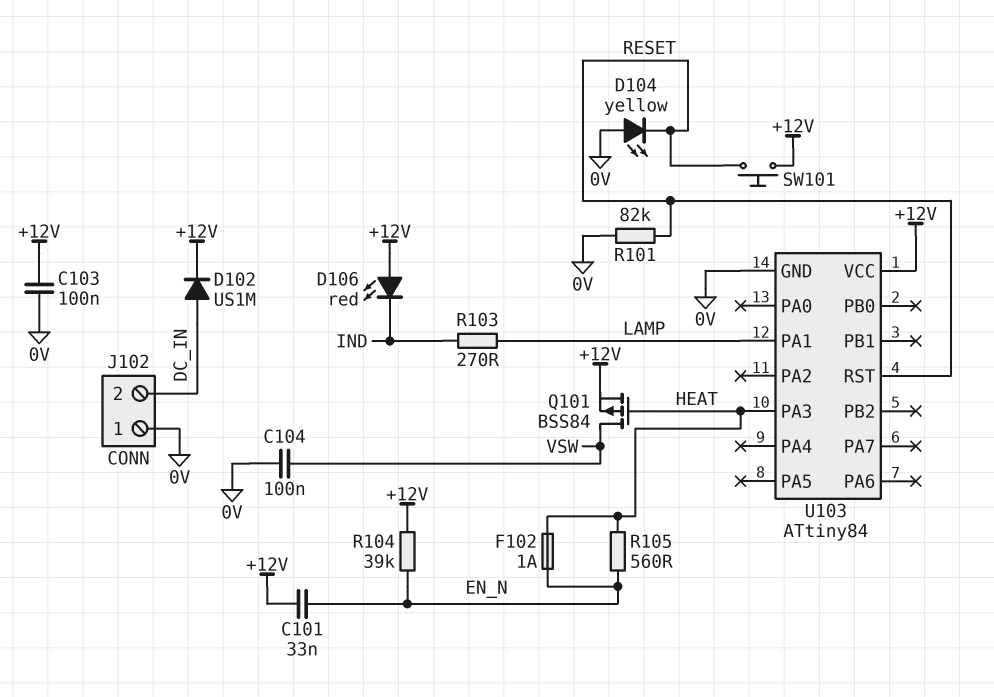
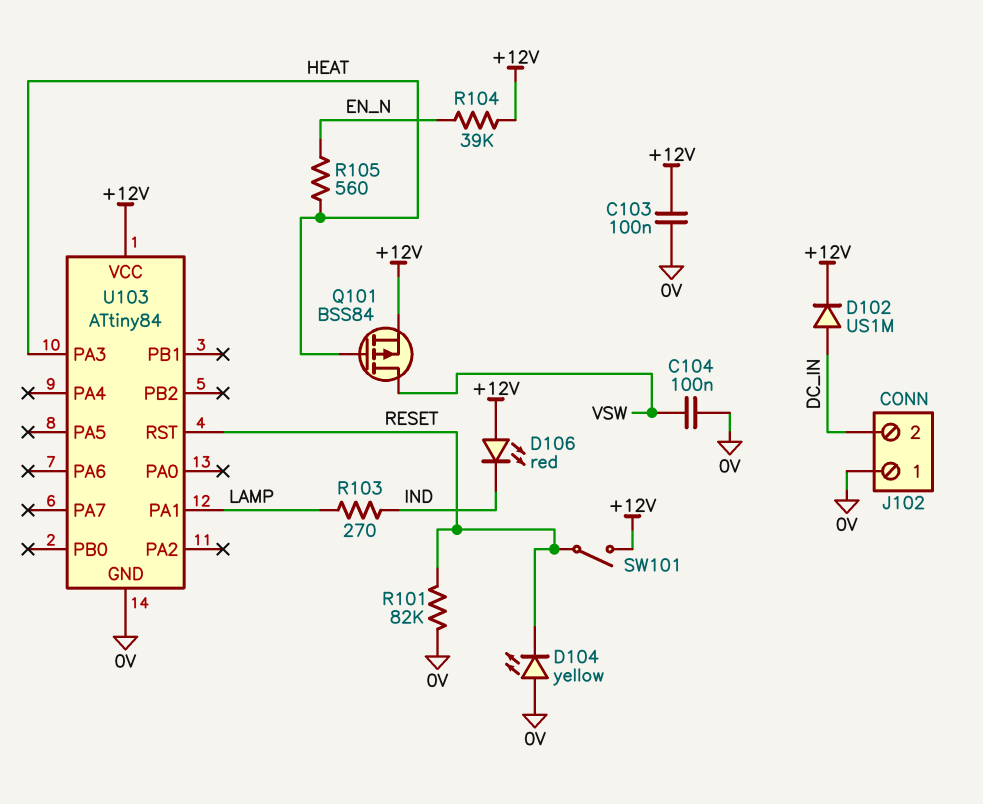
C101: 33nF (+12V, EN_N) -> none
F102: 1A (EN_N, HEAT) -> none
SW101: button (+12V, RESET) -> switch (+12V, RESET)

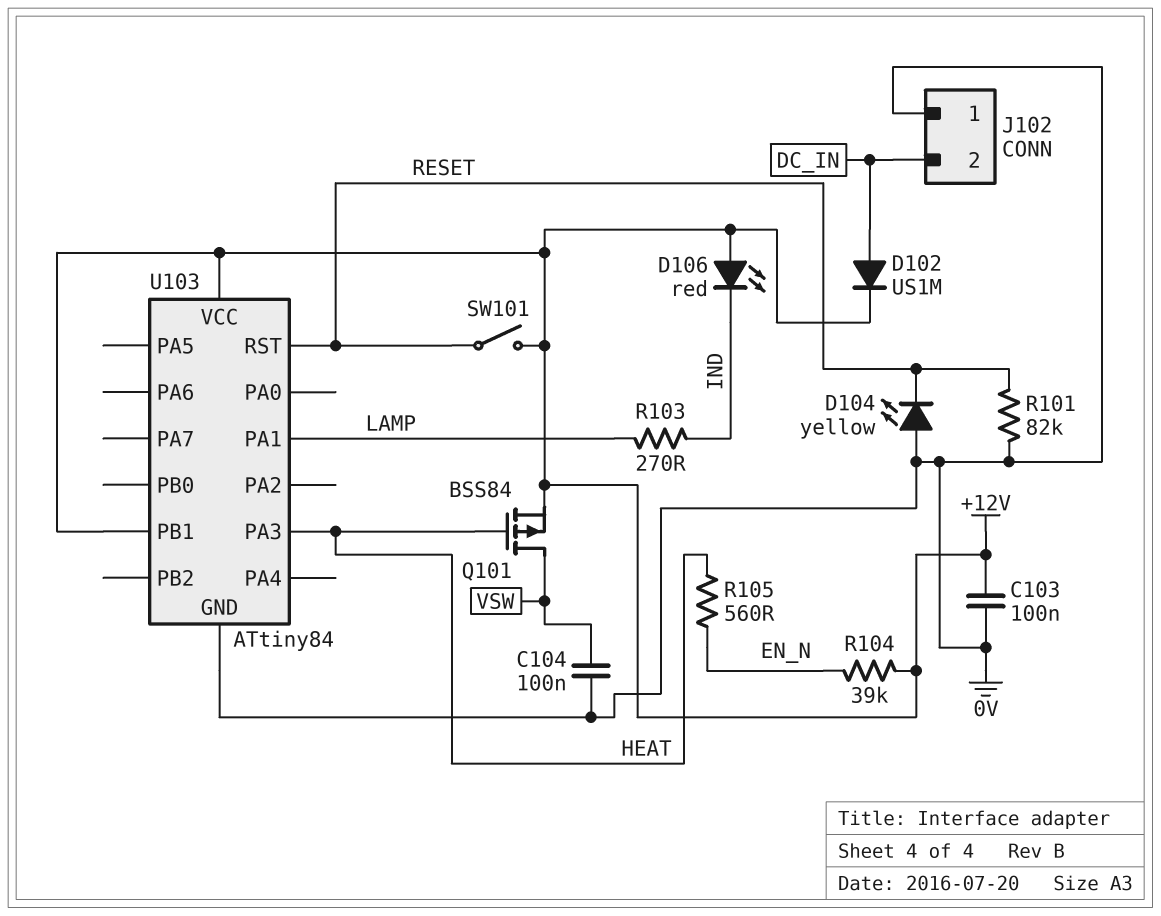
U103 pin PB1: none -> +12V

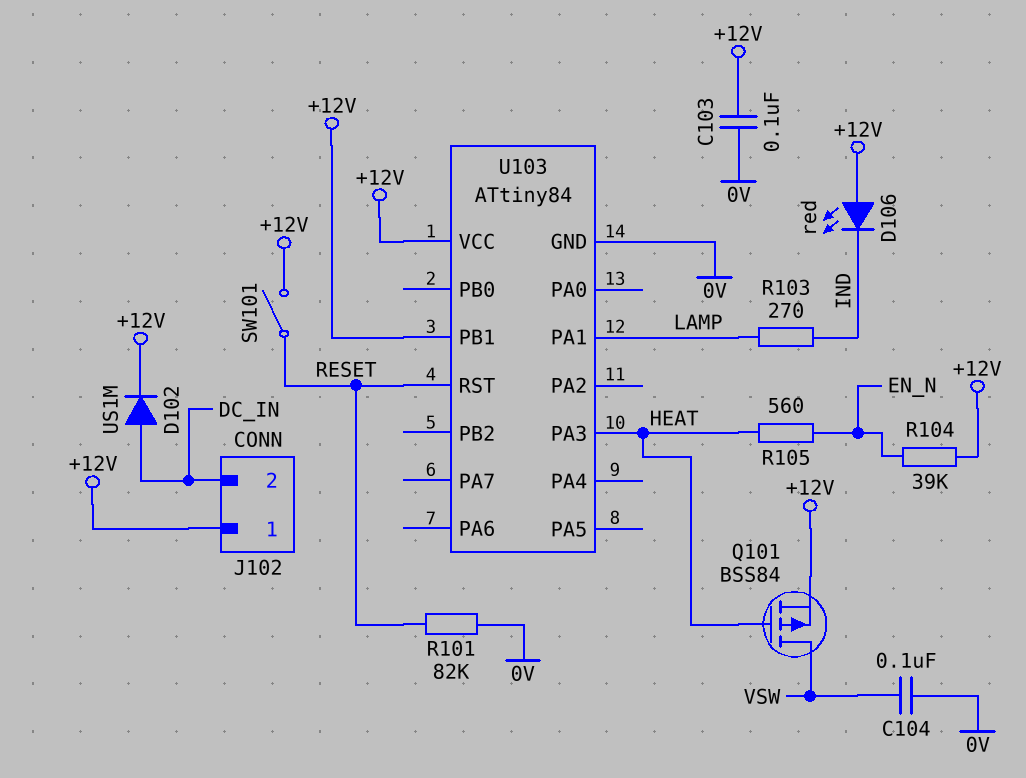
D104: LED yellow (A 0V, K RESET) -> none
J102 pin 1: 0V -> +12V

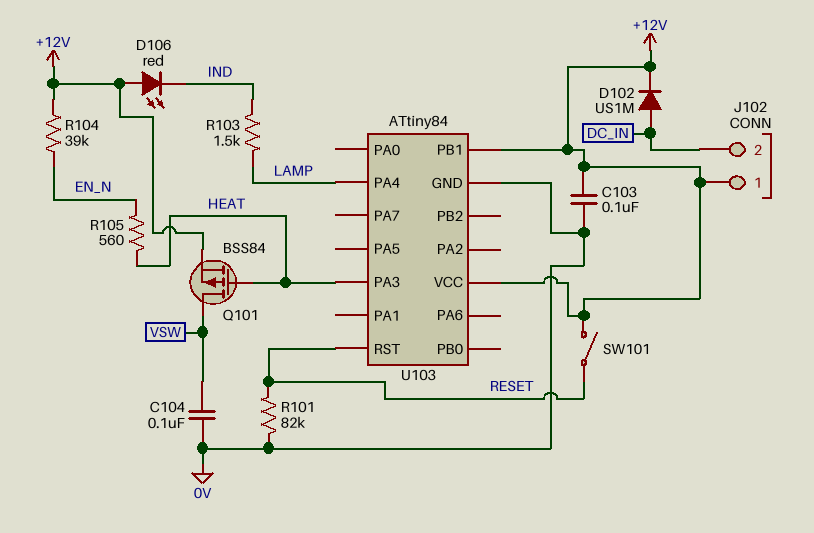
R103: 270 (IND, LAMP) -> 1.5k (IND, LAMP)
U103 pin PA1: LAMP -> none
U103 pin PA4: none -> LAMP

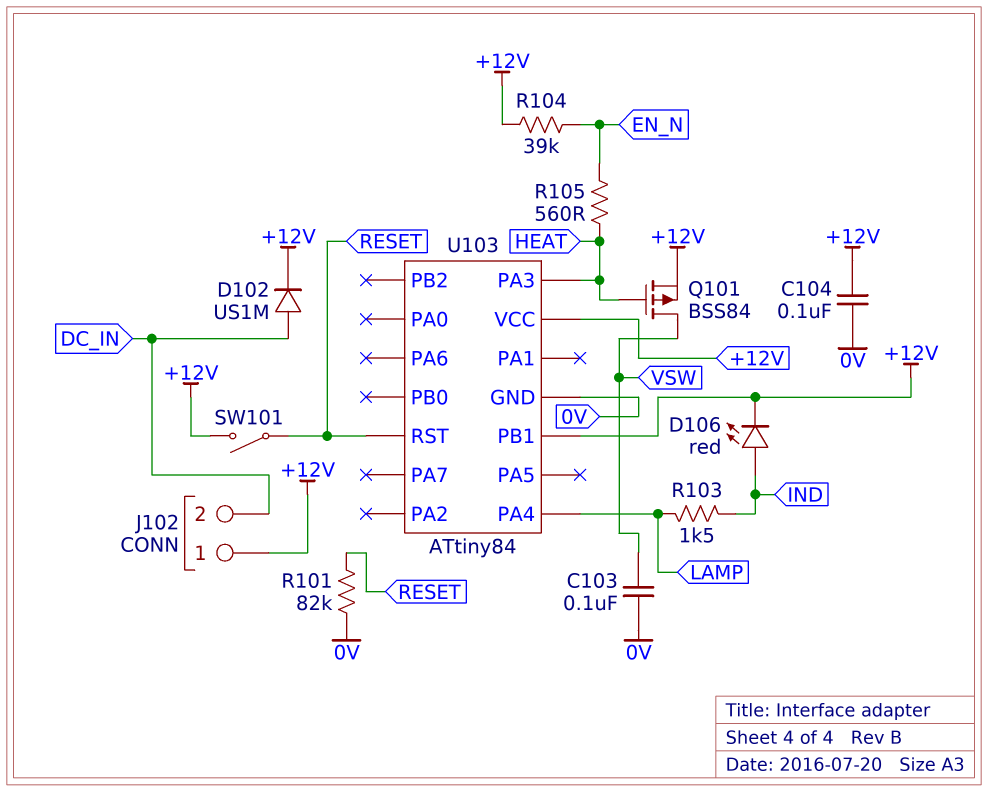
C103: 100nF (+12V, 0V) -> 100nF (0V, VSW)
C104: 100nF (0V, VSW) -> 100nF (+12V, 0V)
D106: LED red (A +12V, K IND) -> LED red (A IND, K +12V)

